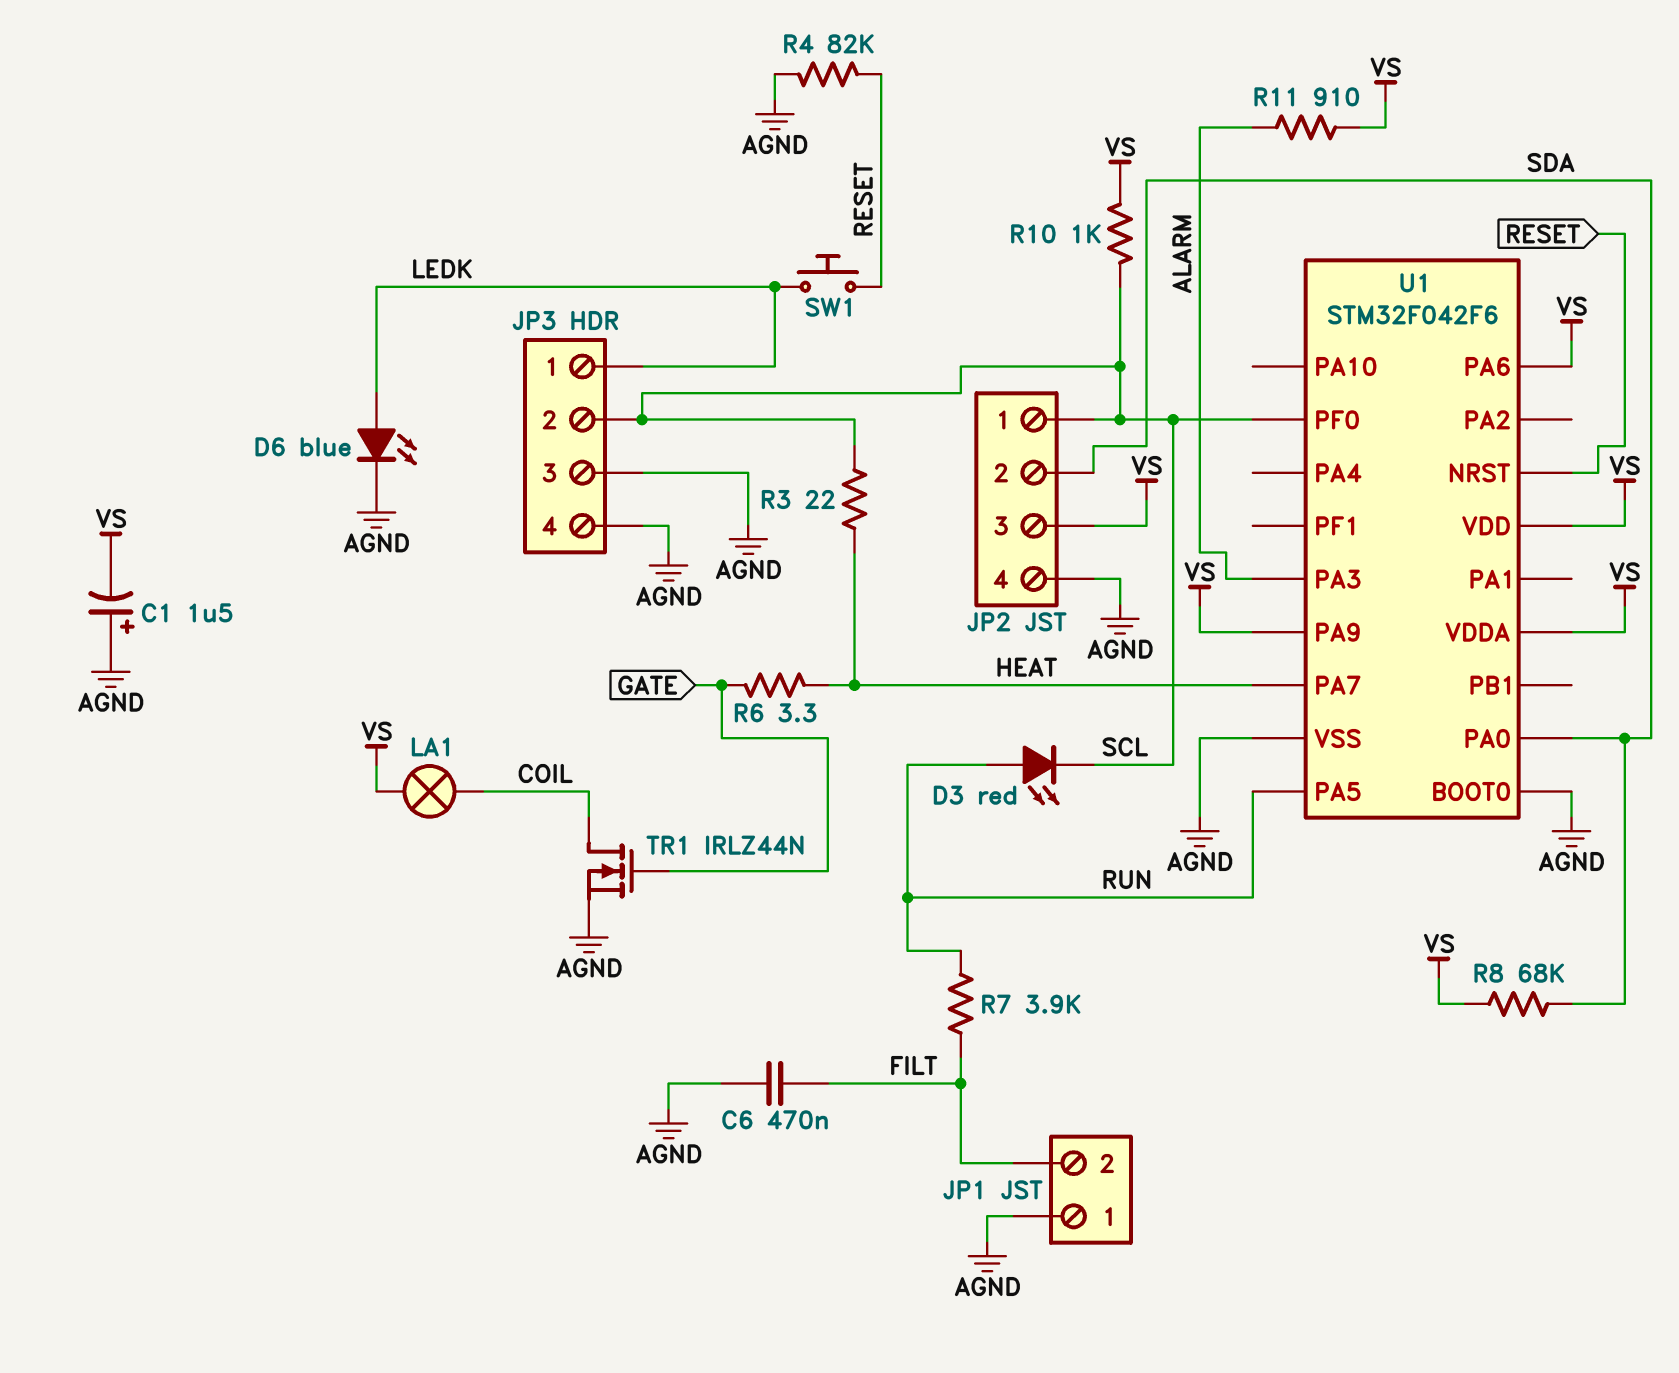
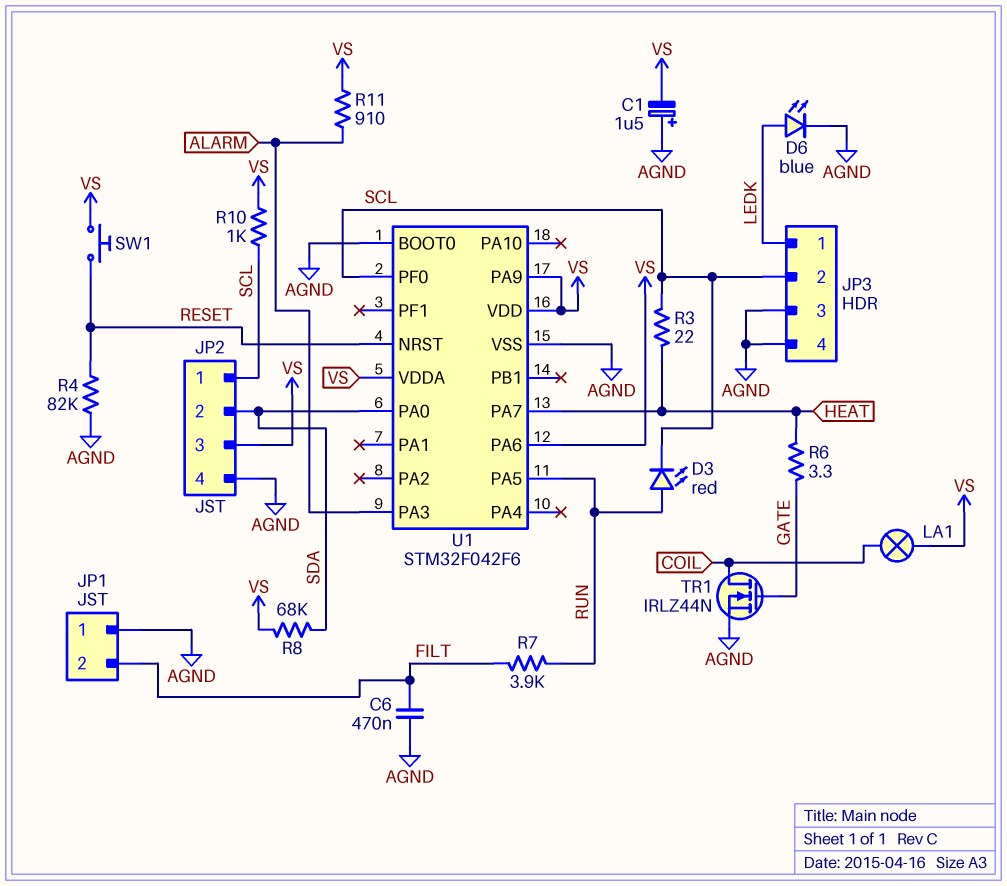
SW1: button (LEDK, RESET) -> button (RESET, VS)

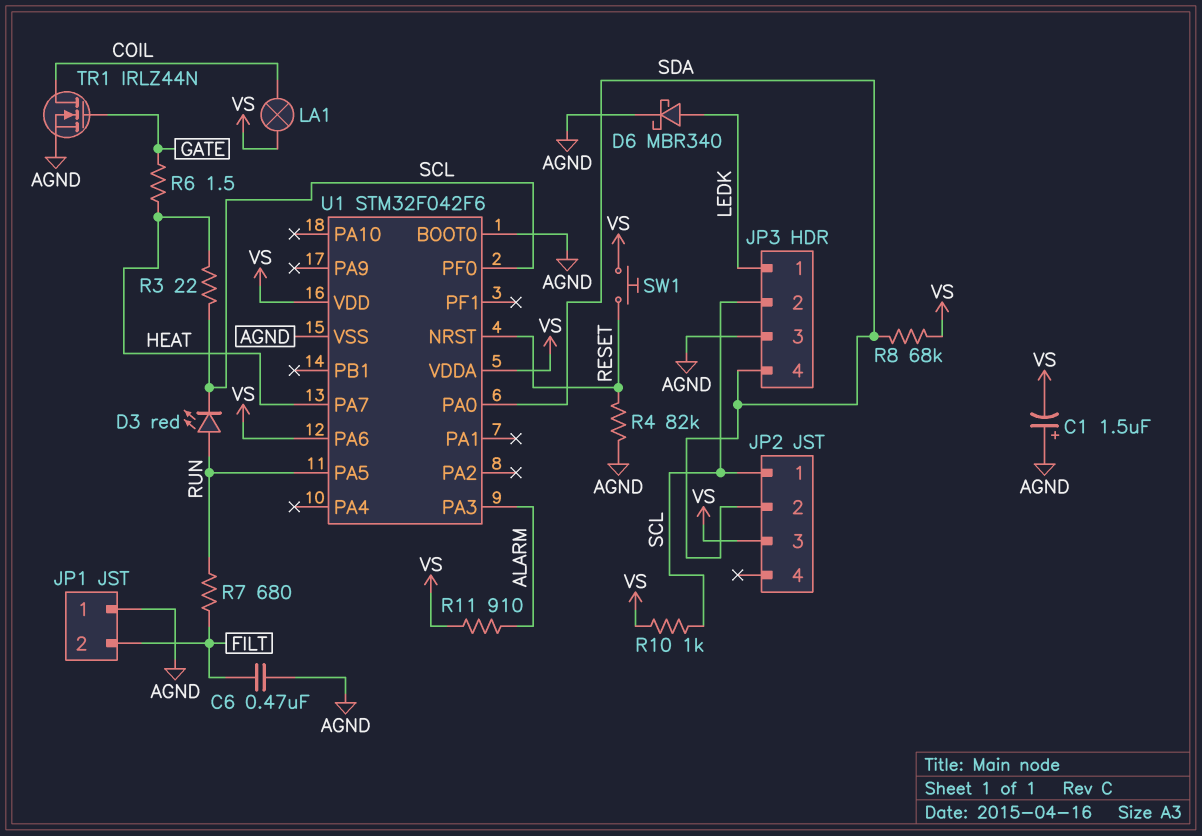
D6: LED blue (A LEDK, K AGND) -> schottky MBR340 (A LEDK, K AGND)
JP2 pin 4: AGND -> none
JP3 pin 4: AGND -> SDA
R6: 3.3 (GATE, HEAT) -> 1.5 (GATE, HEAT)
R7: 3.9k (FILT, RUN) -> 680 (FILT, RUN)
U1 pin PA9: VS -> none

